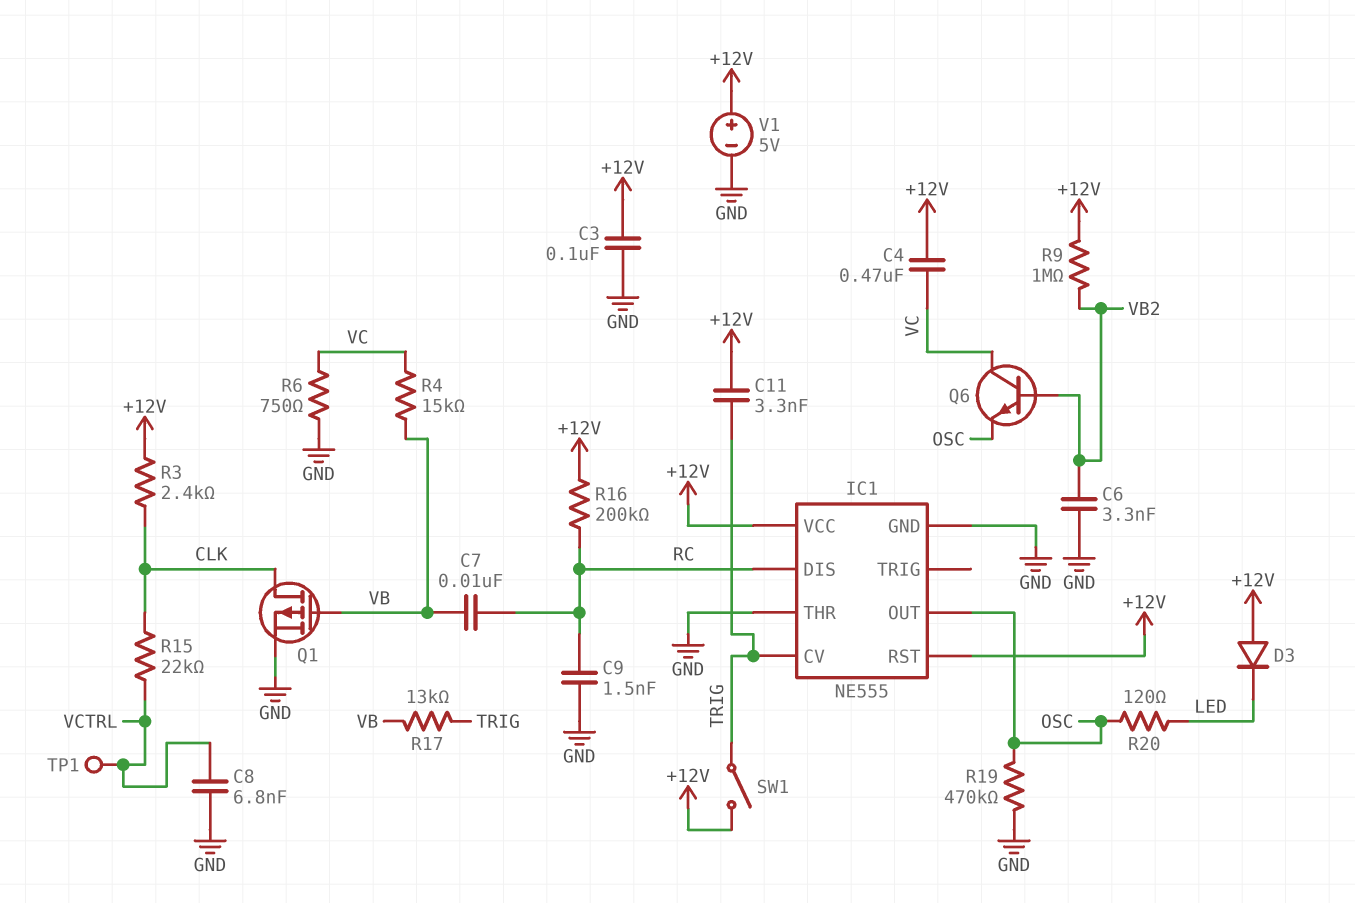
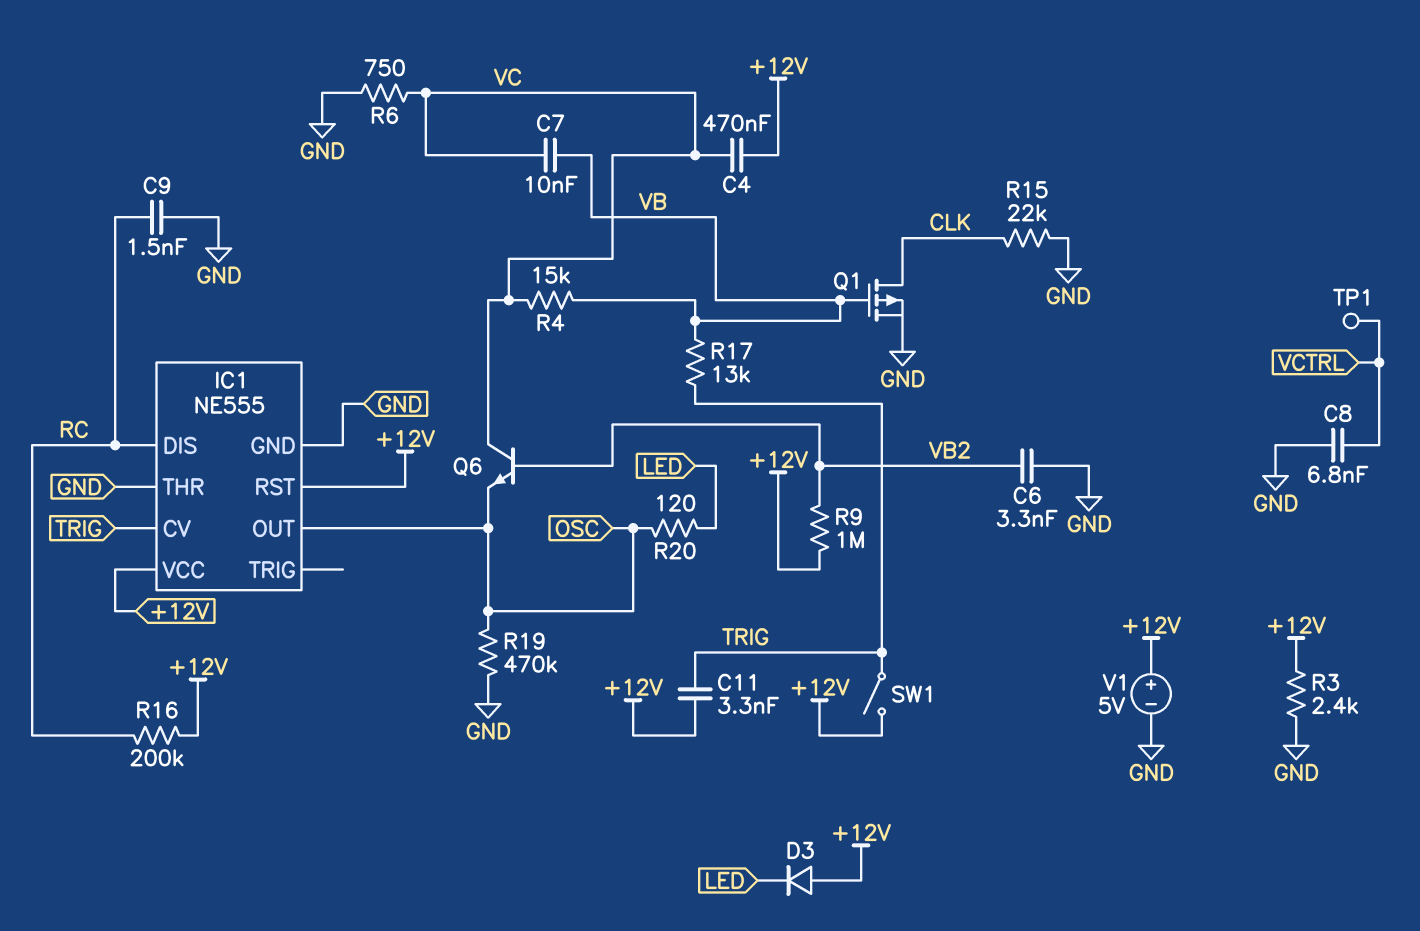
C3: 100nF (+12V, GND) -> none
C7: 10nF (RC, VB) -> 10nF (VB, VC)
R3: 2.4k (+12V, CLK) -> 2.4k (+12V, GND)
R15: 22k (CLK, VCTRL) -> 22k (CLK, GND)

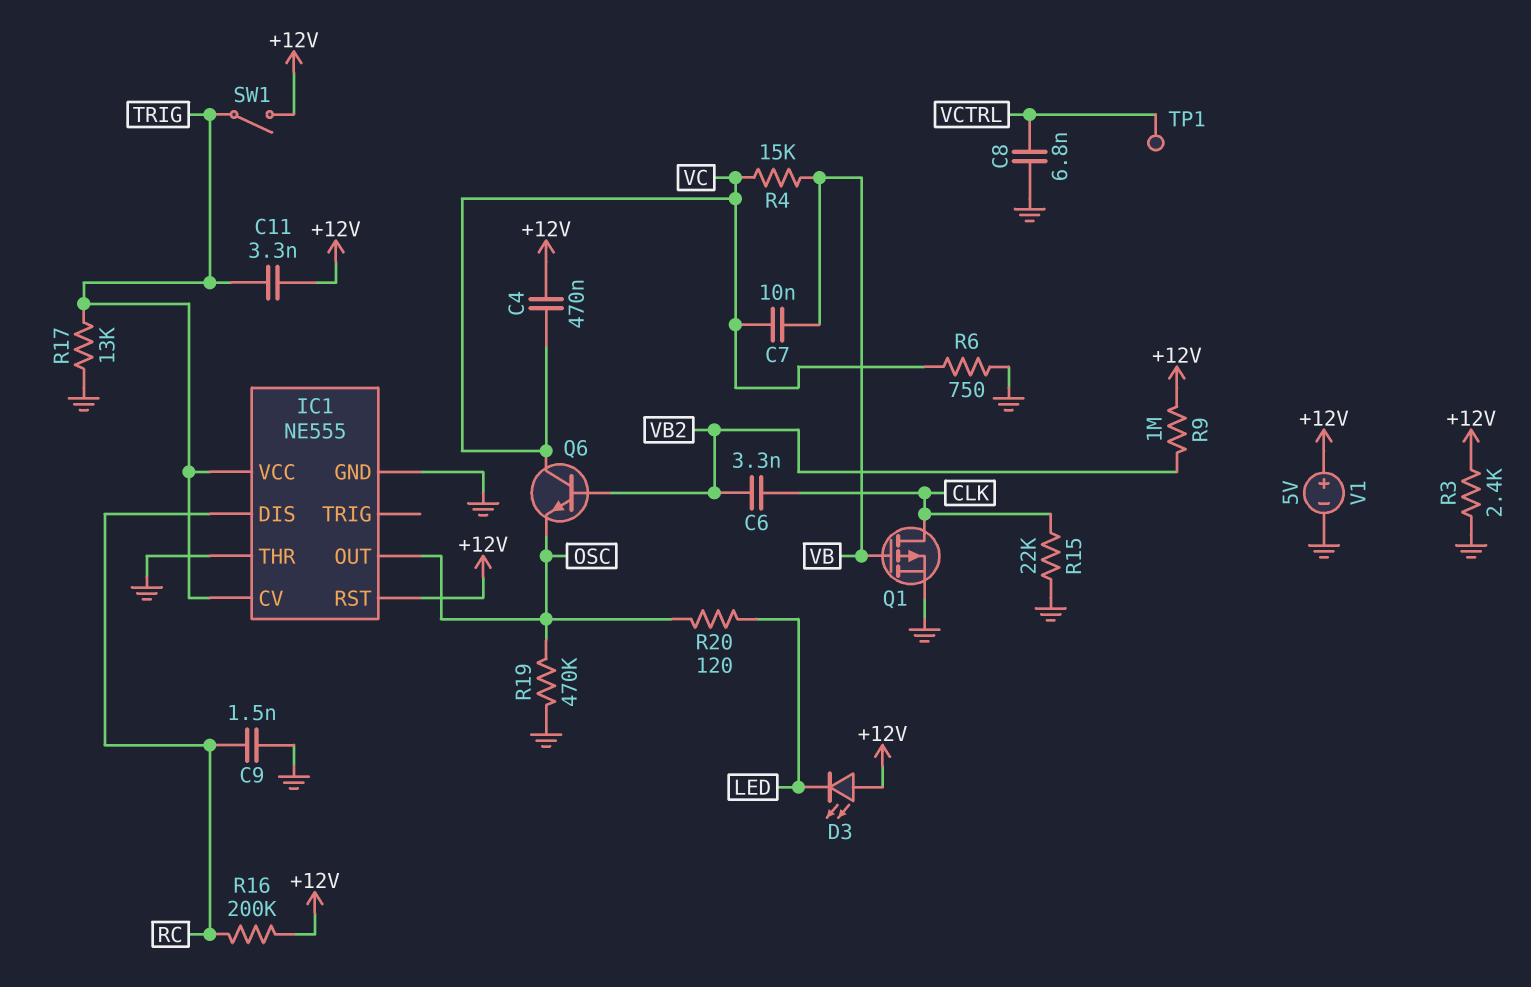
C6: 3.3nF (GND, VB2) -> 3.3nF (CLK, VB2)
D3: diode (A +12V, K LED) -> LED (A +12V, K LED)
IC1 pin VCC: +12V -> TRIG
R17: 13k (TRIG, VB) -> 13k (GND, TRIG)

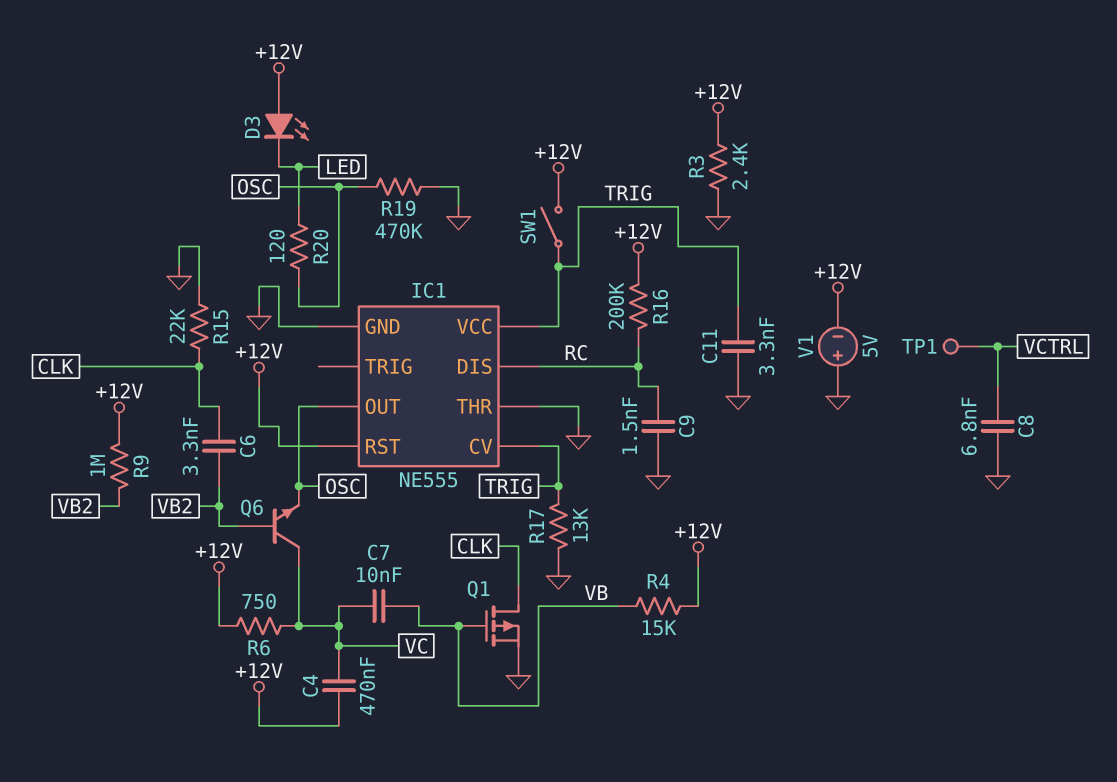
C11: 3.3nF (+12V, TRIG) -> 3.3nF (GND, TRIG)
R4: 15k (VB, VC) -> 15k (+12V, VB)
R6: 750 (GND, VC) -> 750 (+12V, VC)
V1: 5V (plus +12V, minus GND) -> 5V (plus GND, minus +12V)

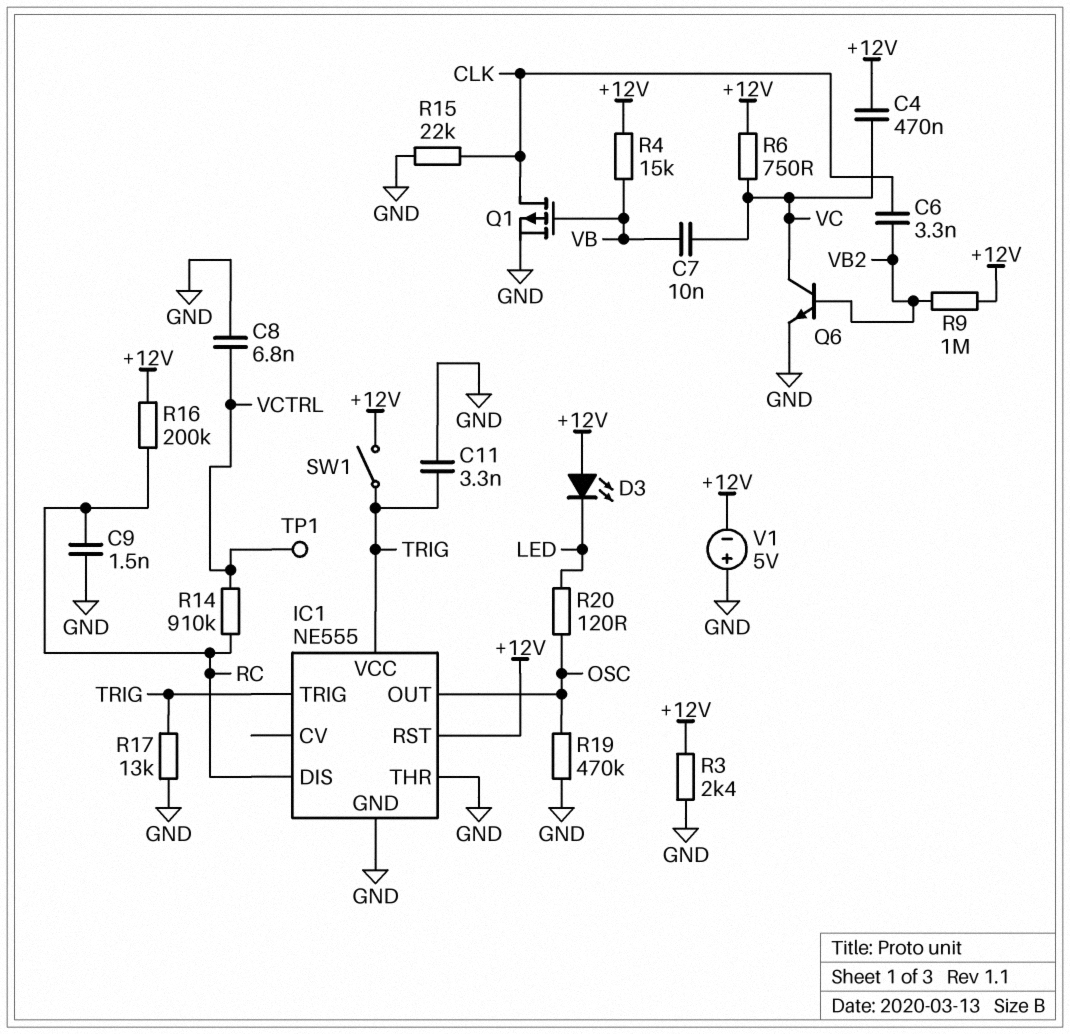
IC1 pin CV: TRIG -> none
IC1 pin TRIG: none -> TRIG
Q6: NPN (B VB2, C VC, E OSC) -> NPN (B VB2, C VC, E GND)
R14: none -> 910k (RC, VCTRL)

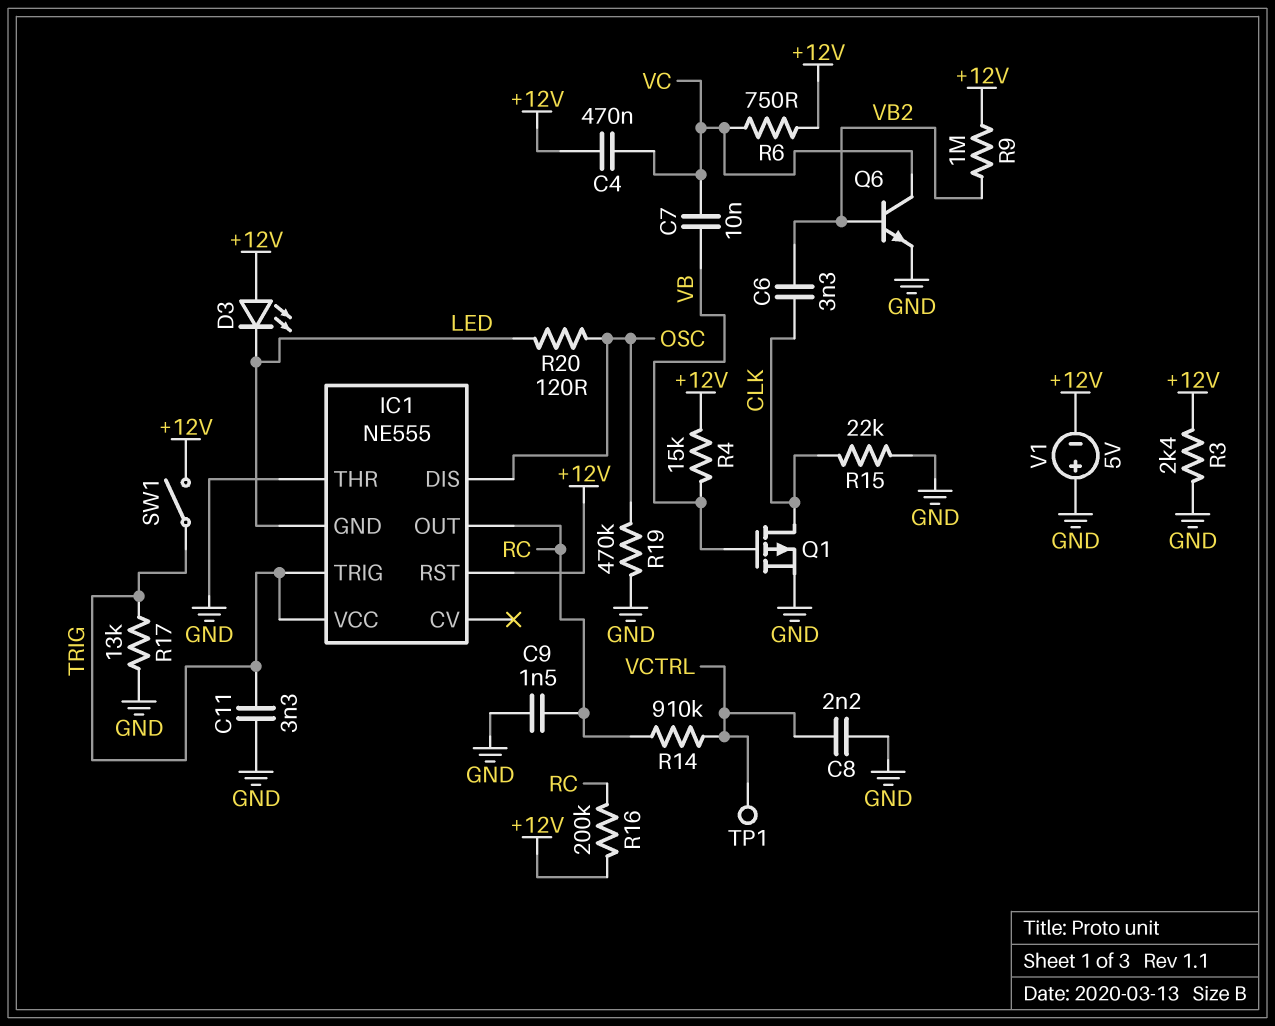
C8: 6.8nF (GND, VCTRL) -> 2.2nF (GND, VCTRL)
IC1 pin DIS: RC -> OSC
IC1 pin GND: GND -> LED
IC1 pin OUT: OSC -> RC

